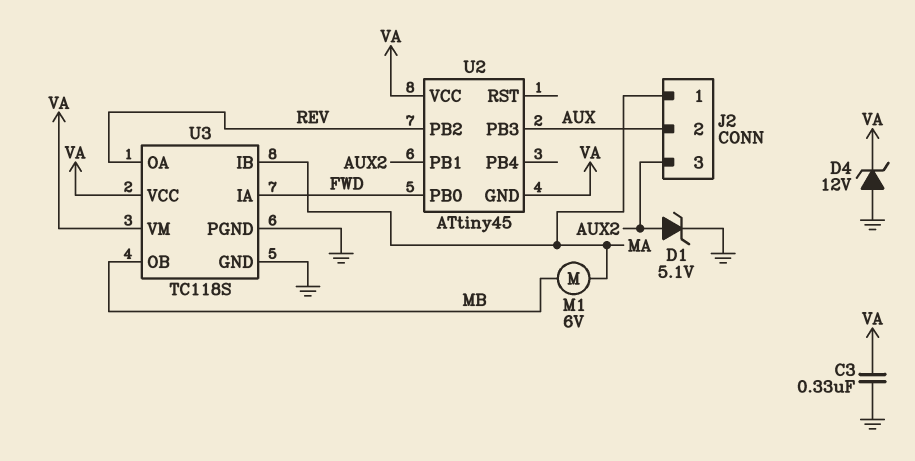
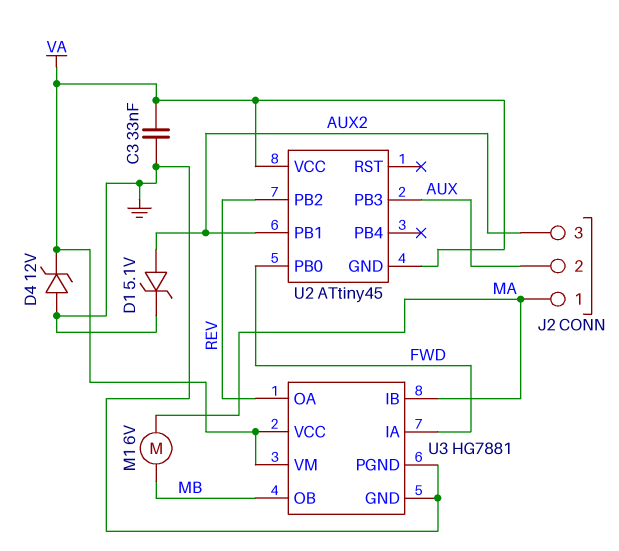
C3: 330nF (GND, VA) -> 33nF (GND, VA)
U3: TC118S -> HG7881

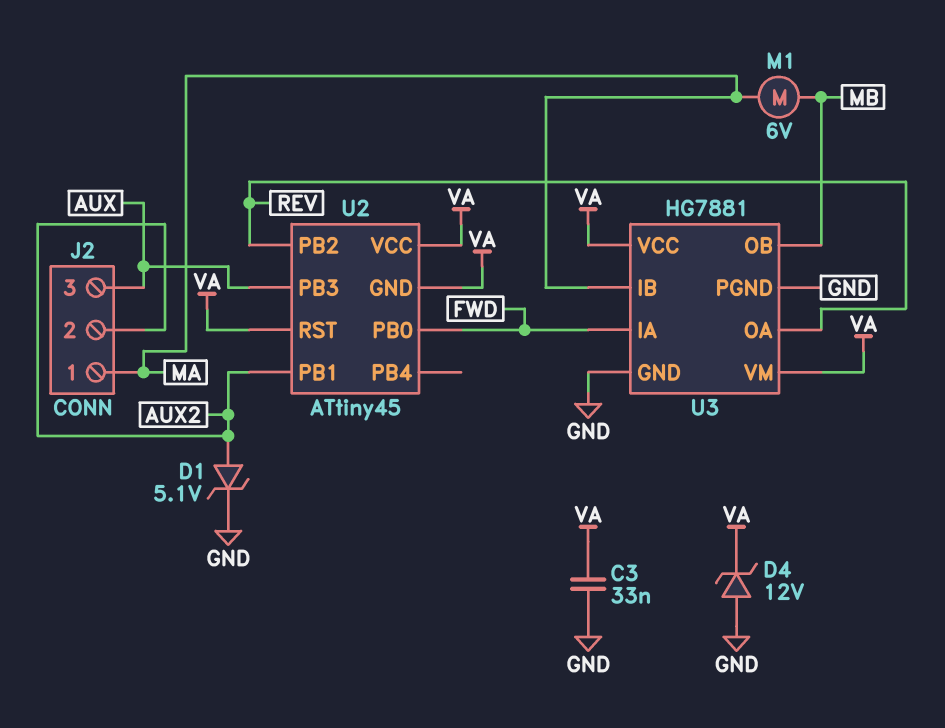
J2 pin 2: AUX -> AUX2
J2 pin 3: AUX2 -> AUX
U2 pin RST: none -> VA

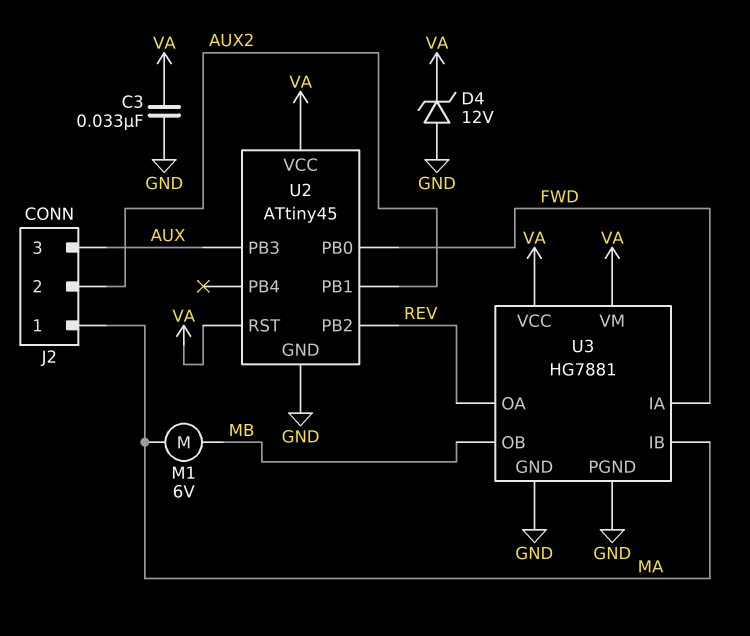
D1: zener 5.1V (A AUX2, K GND) -> none
U2 pin GND: VA -> GND

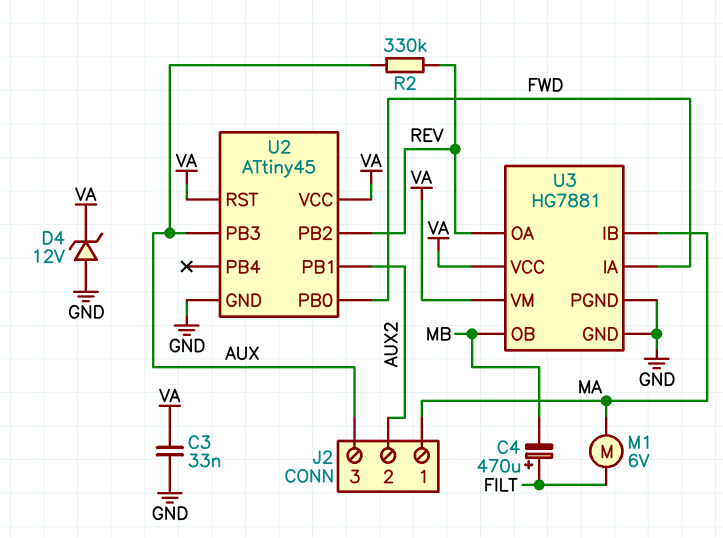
C4: none -> 470uF (plus FILT, minus MB)
M1: motor 6V (MA, MB) -> motor 6V (FILT, MA)
R2: none -> 330k (AUX, REV)

